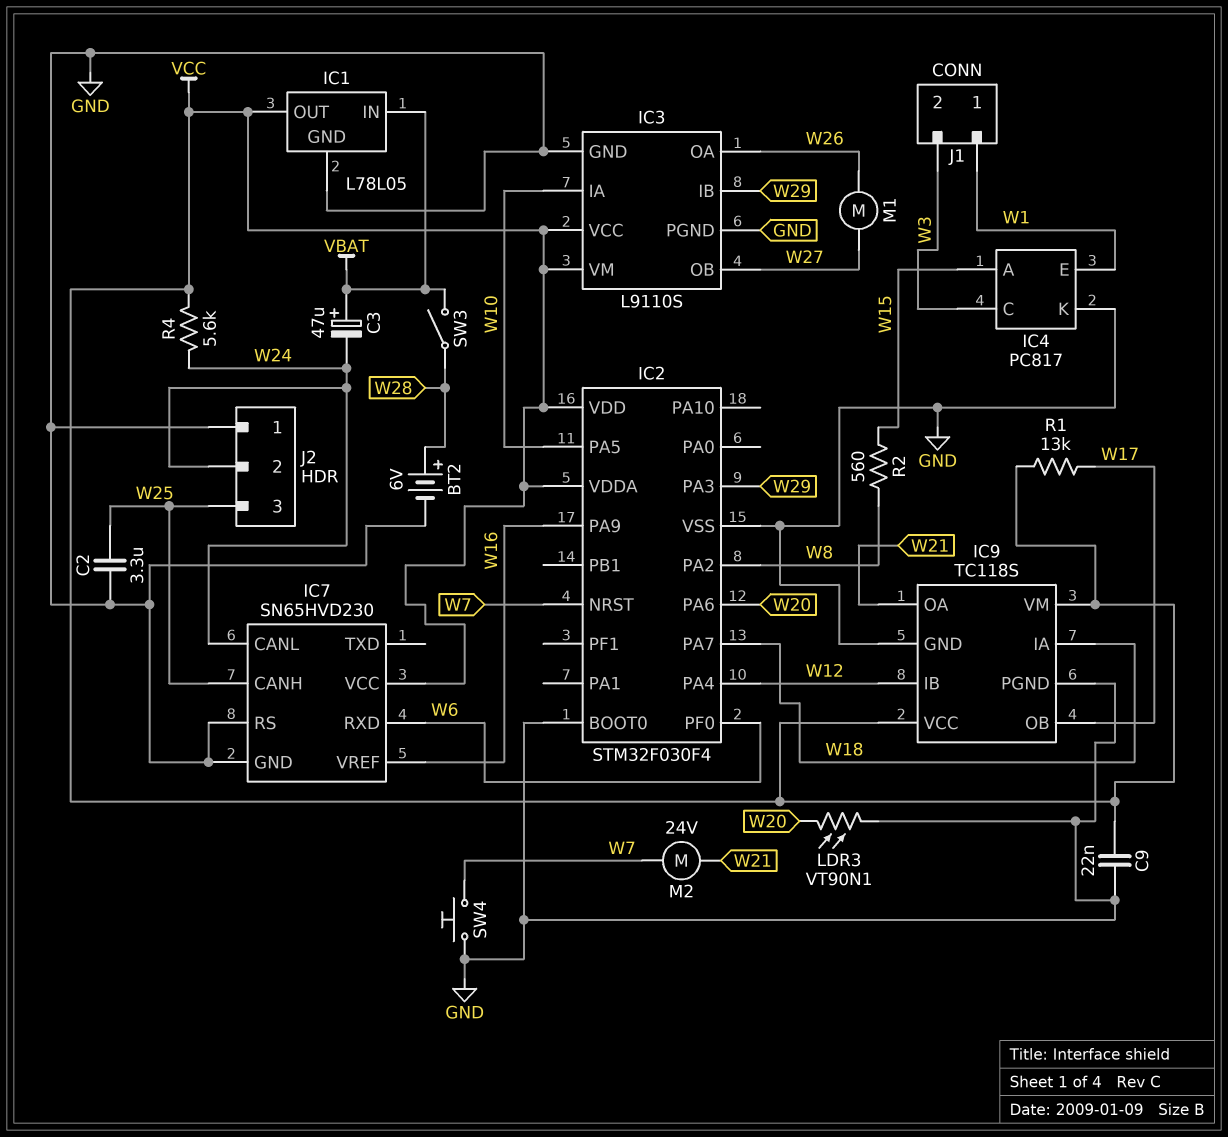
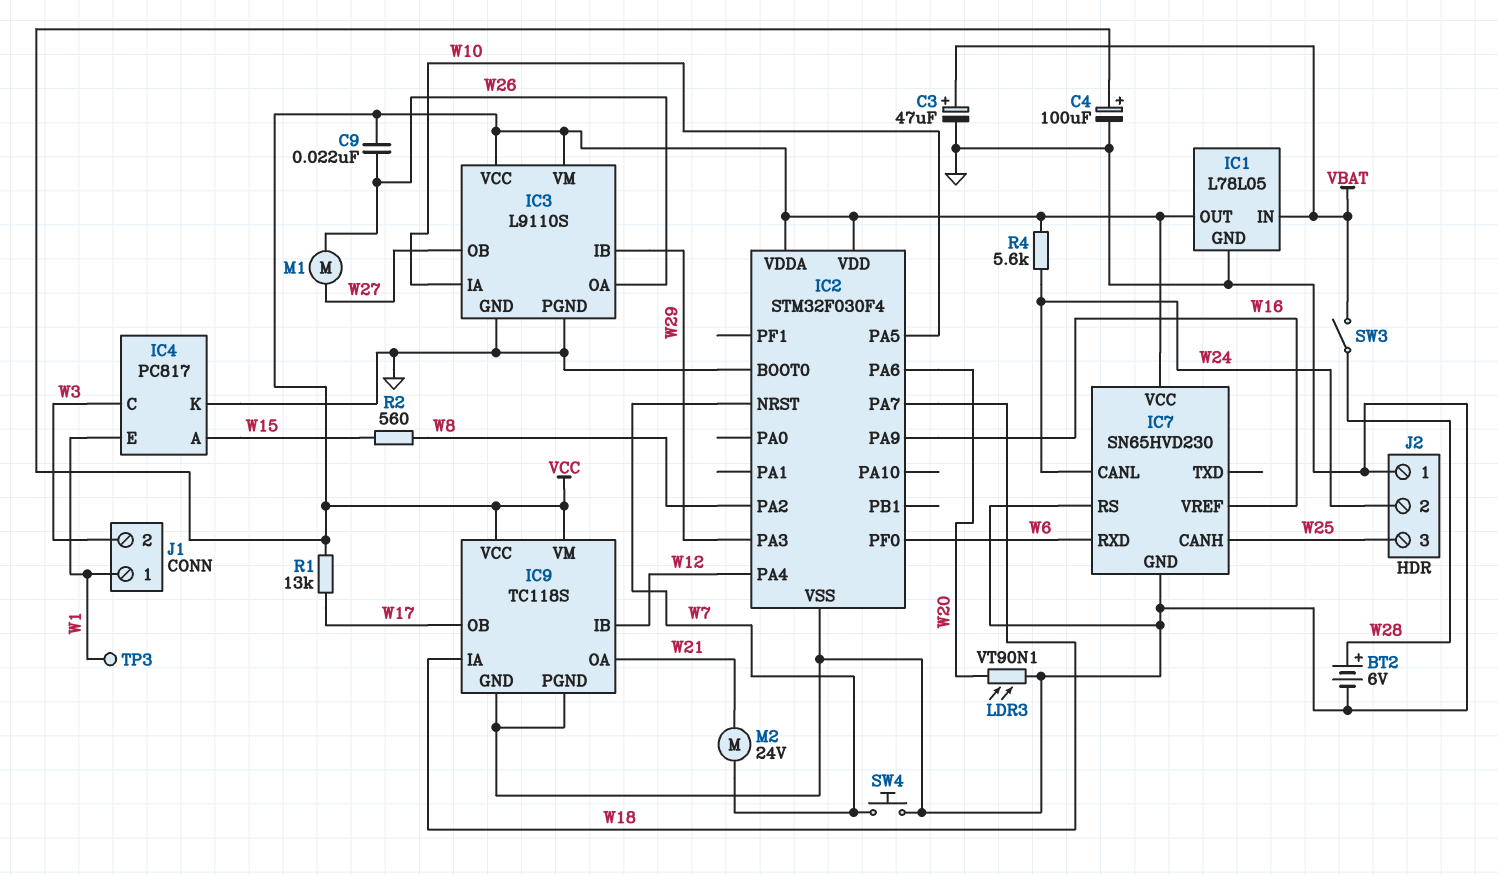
C2: 3.3uF (GND, W25) -> none
C3: 47uF (plus VBAT, minus W24) -> 47uF (plus VBAT, minus GND)
C4: none -> 100uF (plus VCC, minus GND)
C9: 22nF (GND, VCC) -> 22nF (VCC, W26)
TP3: none -> test point (W1)

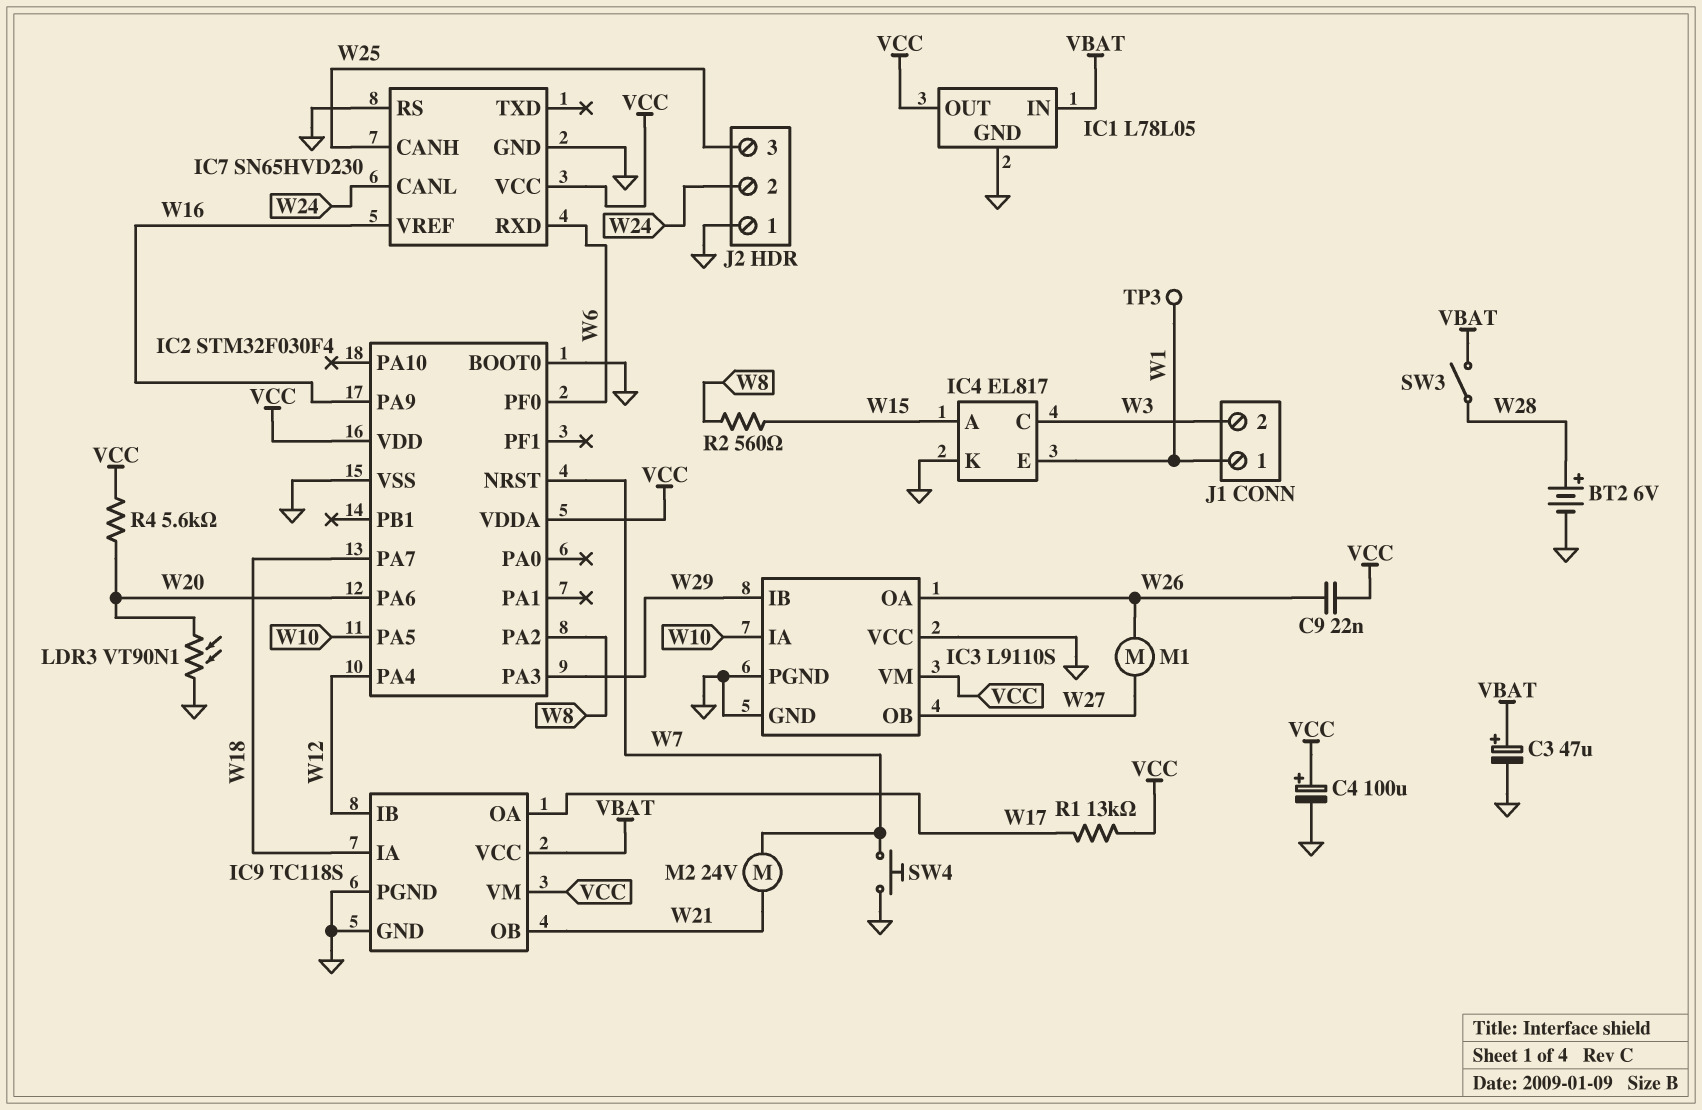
IC3 pin VCC: VCC -> GND
IC4: PC817 -> EL817
IC9 pin OA: W21 -> W17
IC9 pin OB: W17 -> W21
IC9 pin VCC: VCC -> VBAT
R4: 5.6k (VCC, W24) -> 5.6k (VCC, W20)

